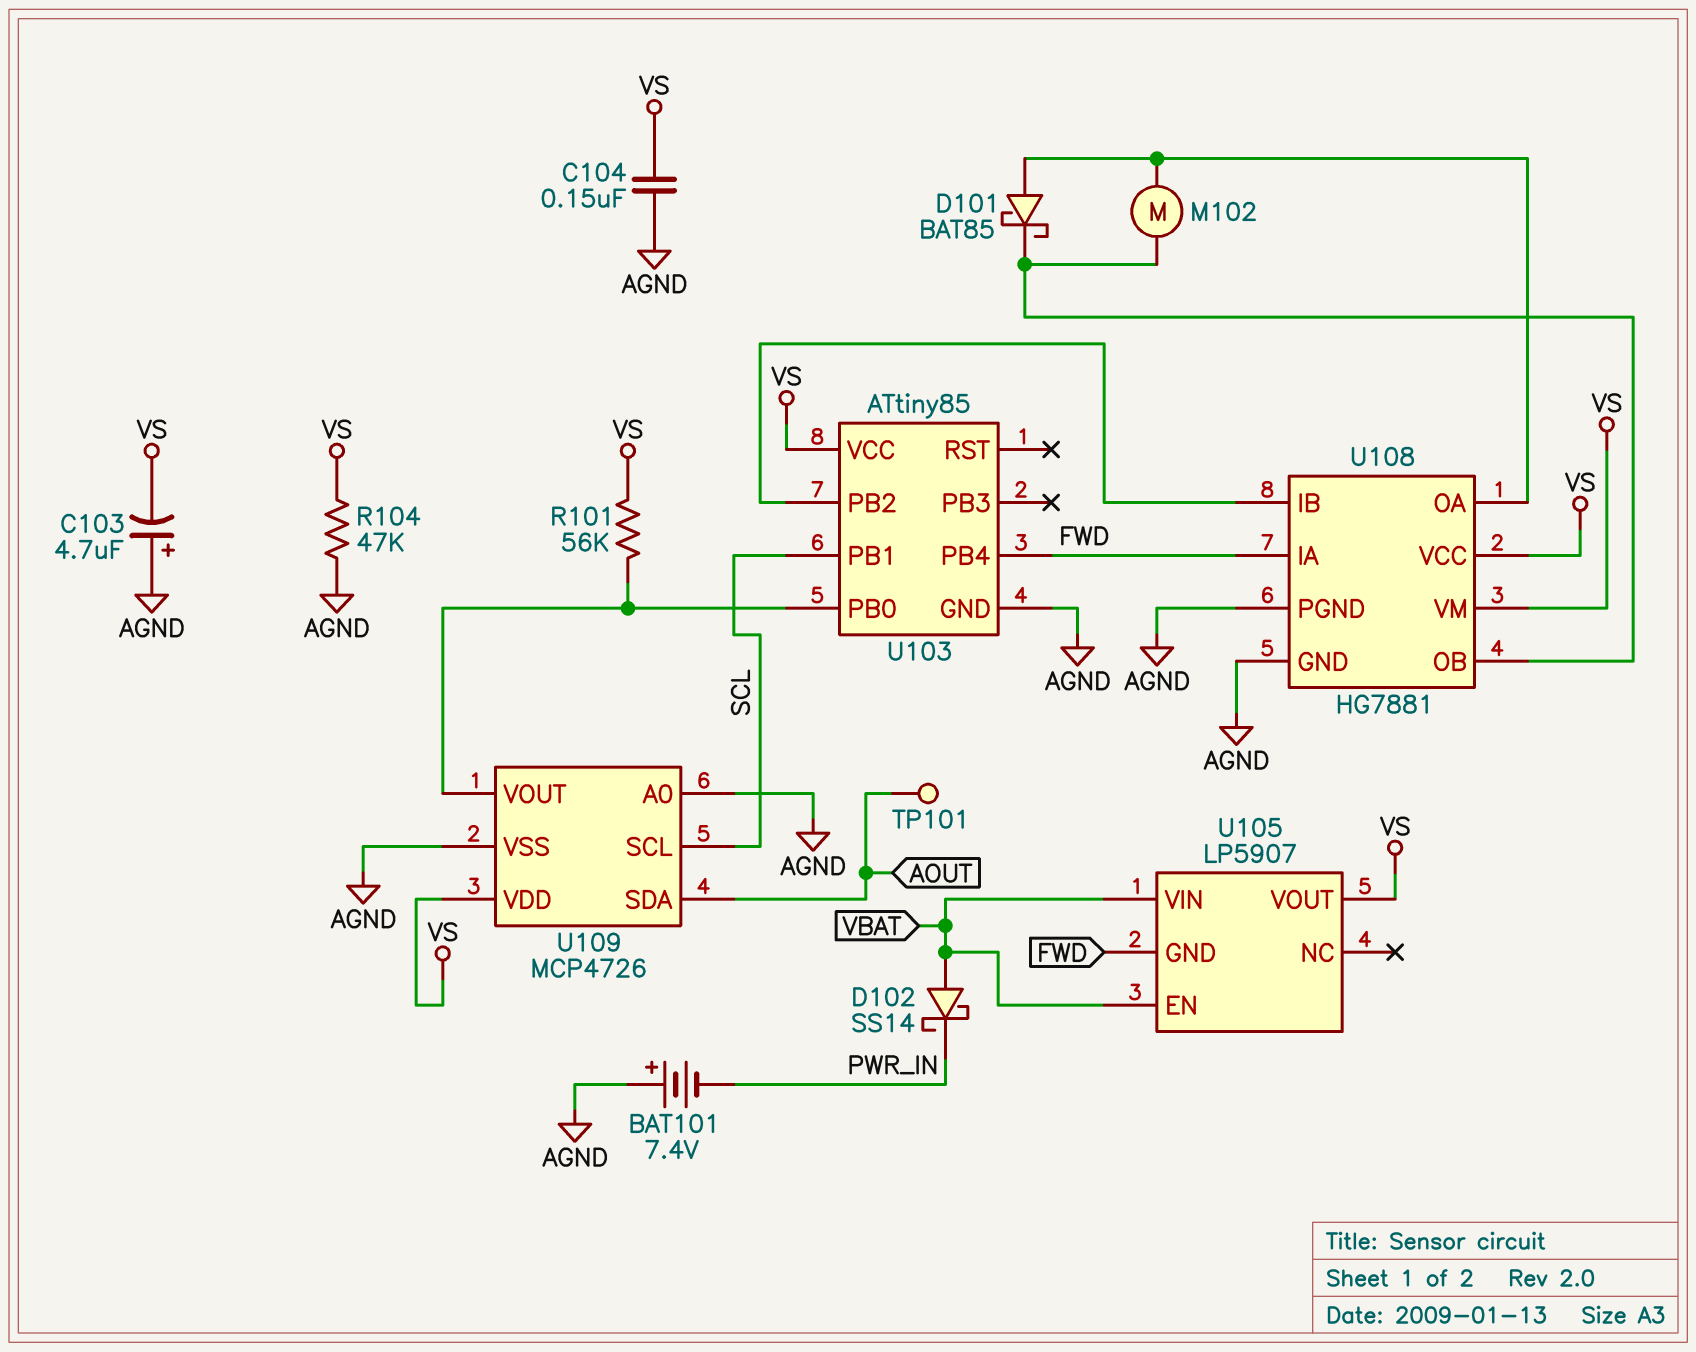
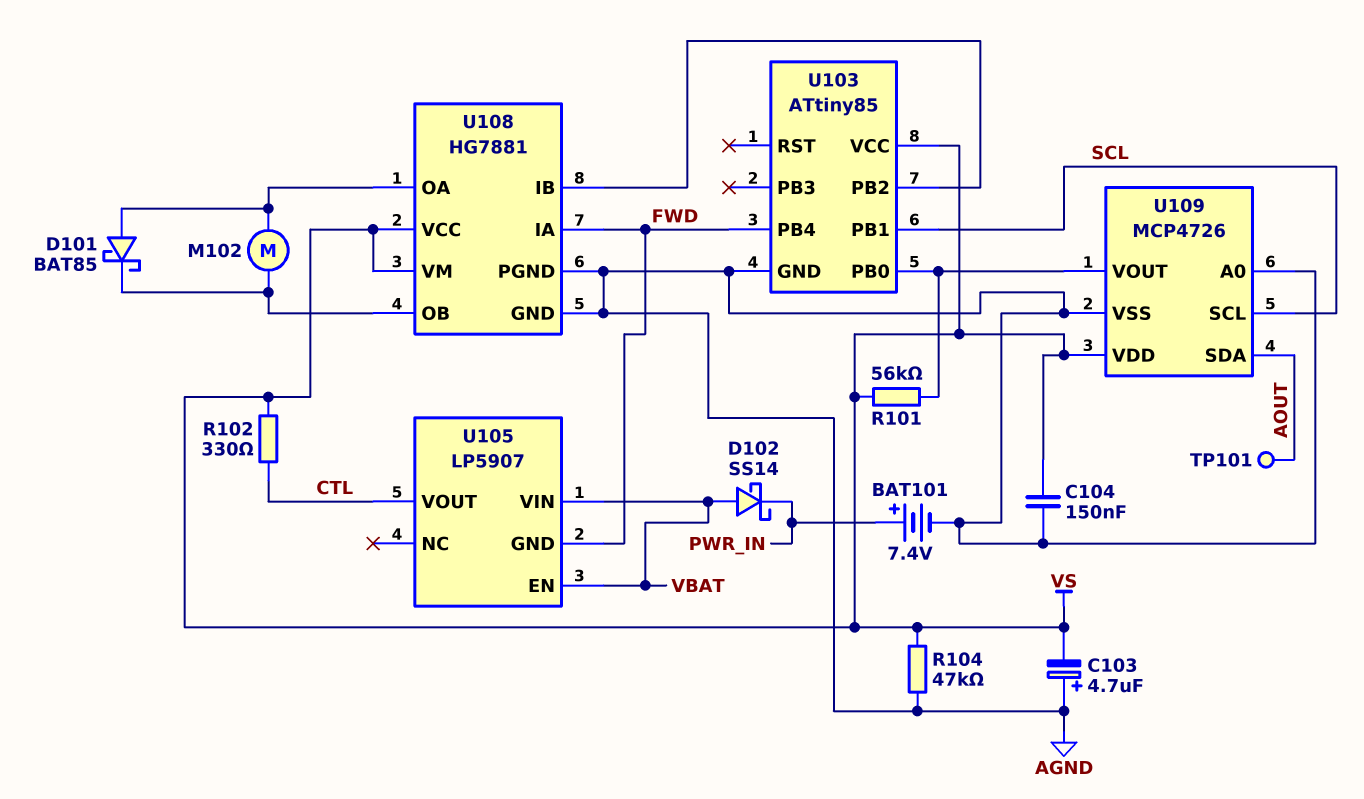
BAT101: 7.4V (plus AGND, minus PWR_IN) -> 7.4V (plus PWR_IN, minus AGND)
R102: none -> 330 (CTL, VS)
U105 pin VOUT: VS -> CTL

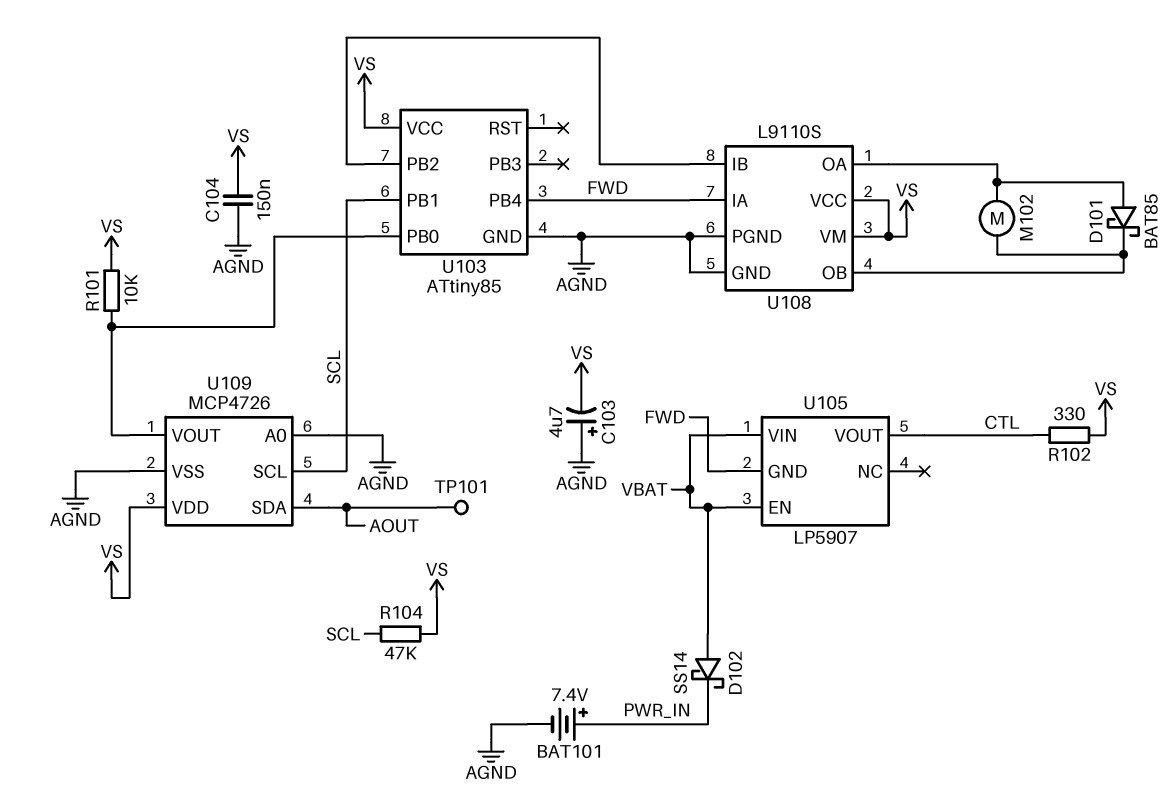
R101: 56k (U103/PB0, VS) -> 10k (U103/PB0, VS)
R104: 47k (AGND, VS) -> 47k (SCL, VS)
U108: HG7881 -> L9110S

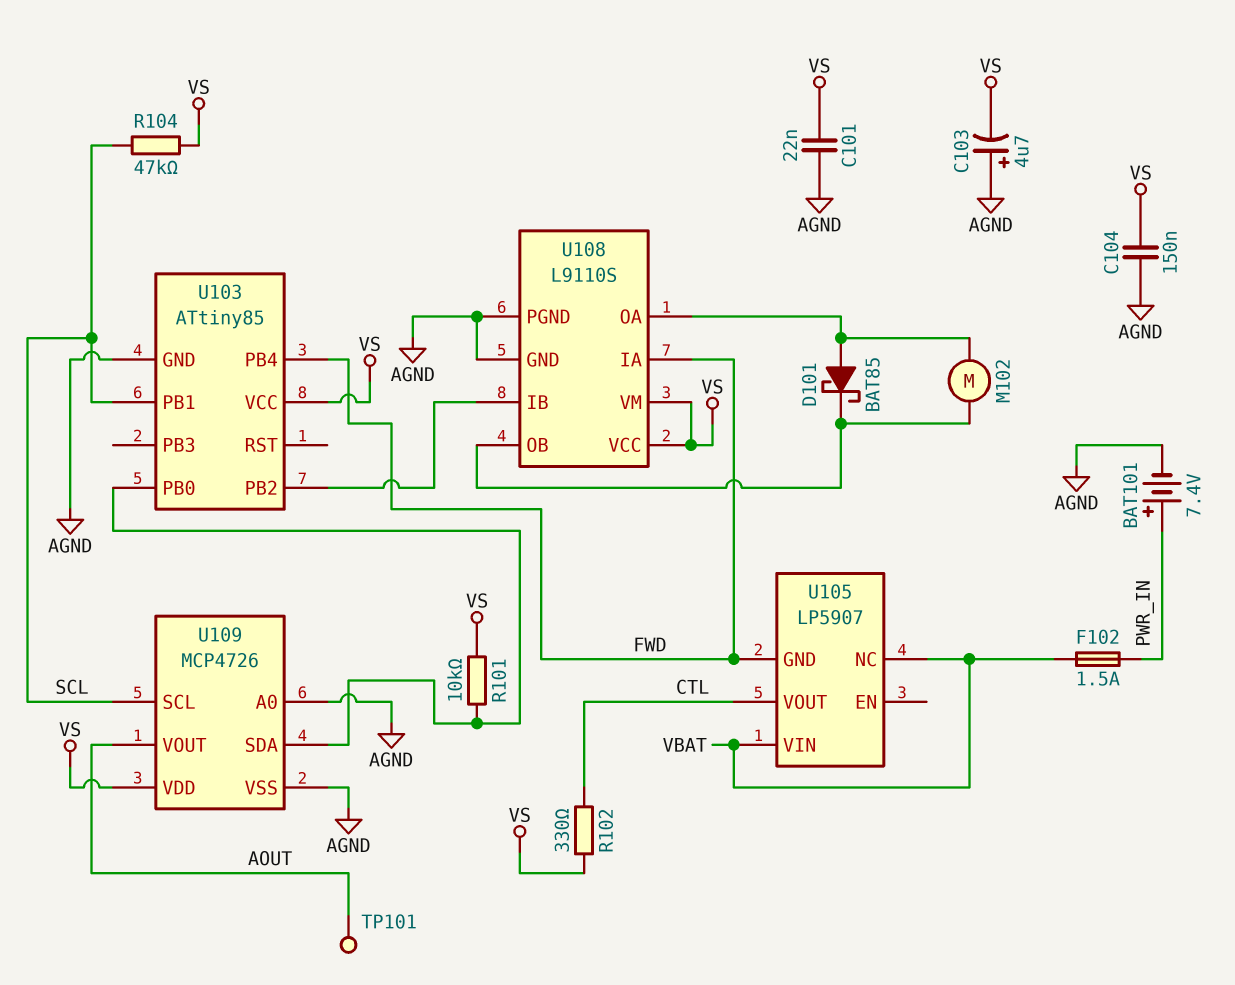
C101: none -> 22nF (AGND, VS)
D102: schottky SS14 (A VBAT, K PWR_IN) -> none
F102: none -> 1.5A (PWR_IN, VBAT)
U105 pin EN: VBAT -> none
U105 pin NC: none -> VBAT
U109 pin SDA: AOUT -> U103/PB0
U109 pin VOUT: U103/PB0 -> AOUT

